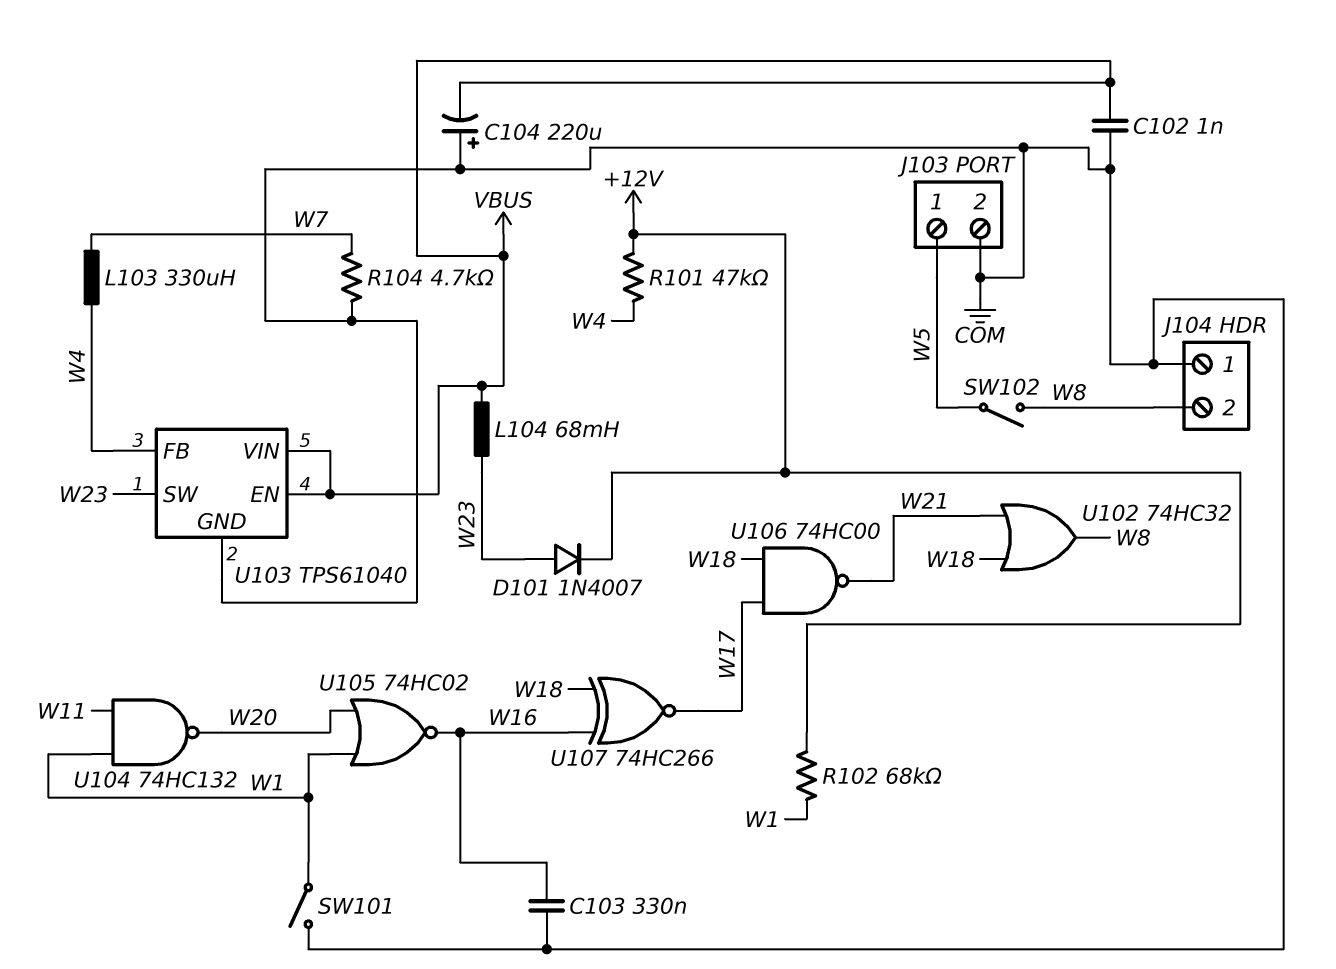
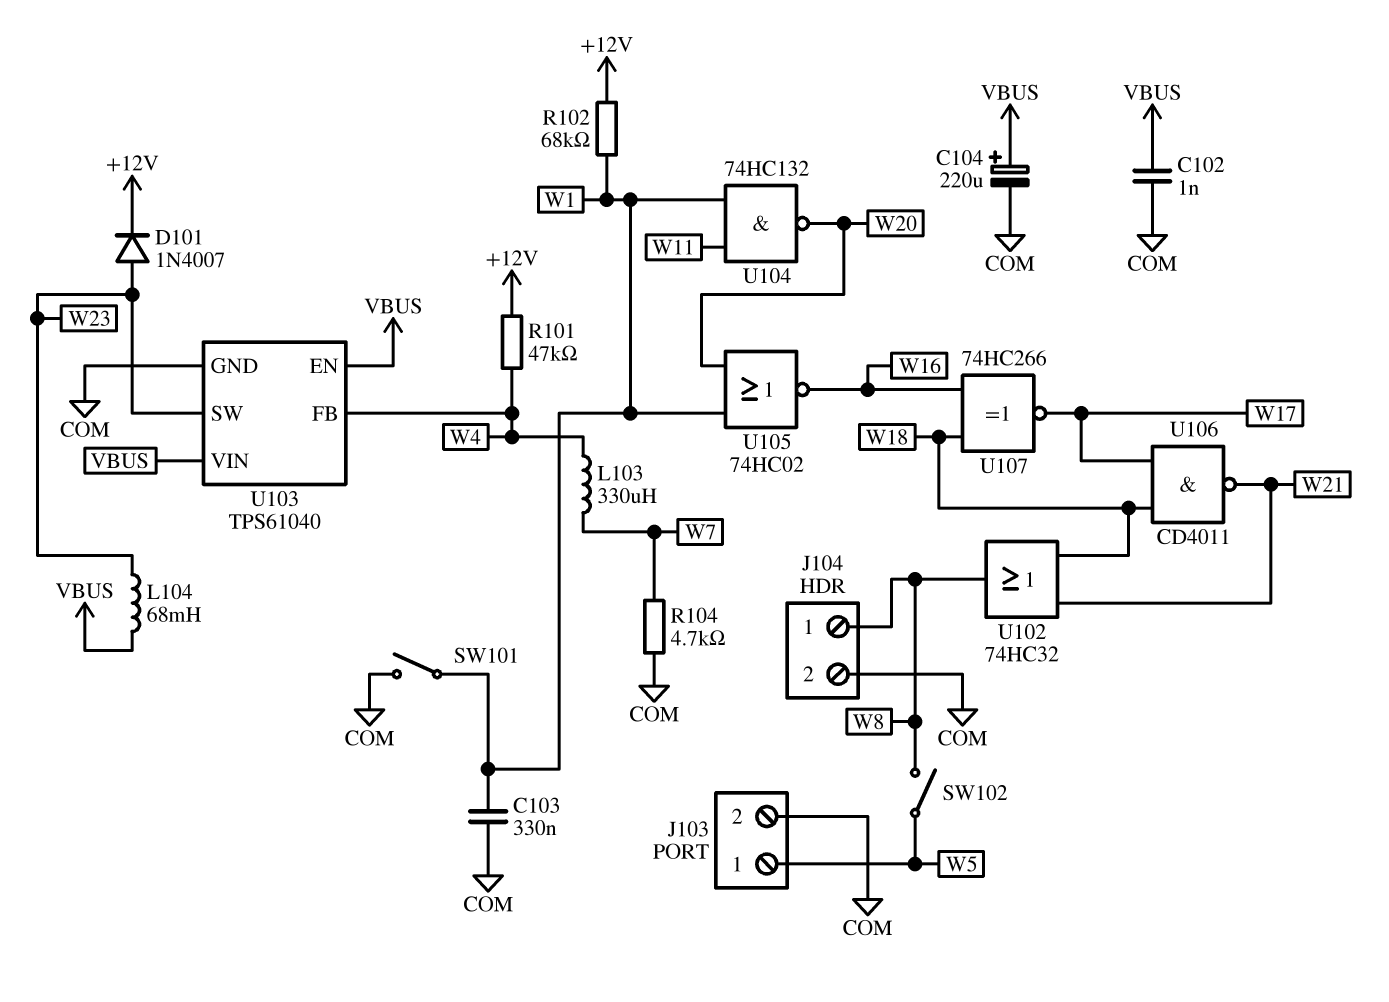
C103: 330nF (COM, W16) -> 330nF (COM, W1)
C104: 220uF (plus COM, minus VBUS) -> 220uF (plus VBUS, minus COM)
J104 pin 1: COM -> W8
J104 pin 2: W8 -> COM
U106: NAND 74HC00 (in W17, in W18, out W21) -> NAND CD4011 (in W17, in W18, out W21)

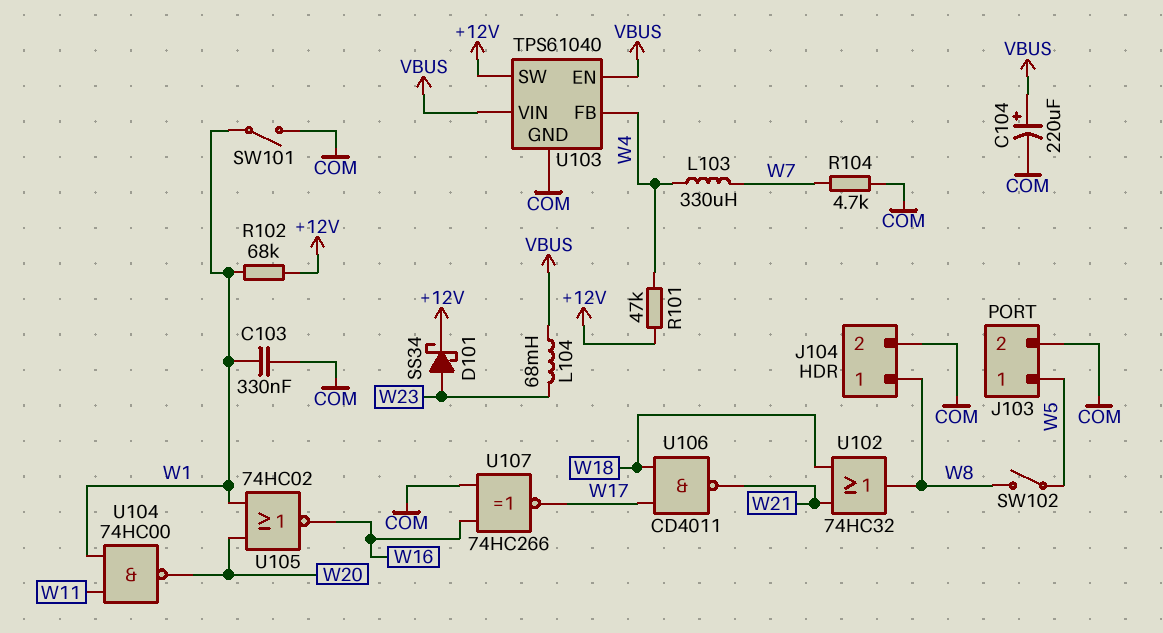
C102: 1nF (COM, VBUS) -> none
D101: diode 1N4007 (A W23, K +12V) -> schottky SS34 (A W23, K +12V)
U103 pin SW: W23 -> +12V
U104: NAND 74HC132 (in W1, in W11, out W20) -> NAND 74HC00 (in W1, in W11, out W20)
U107: XNOR 74HC266 (in W16, in W18, out W17) -> XNOR 74HC266 (in COM, in W16, out W17)

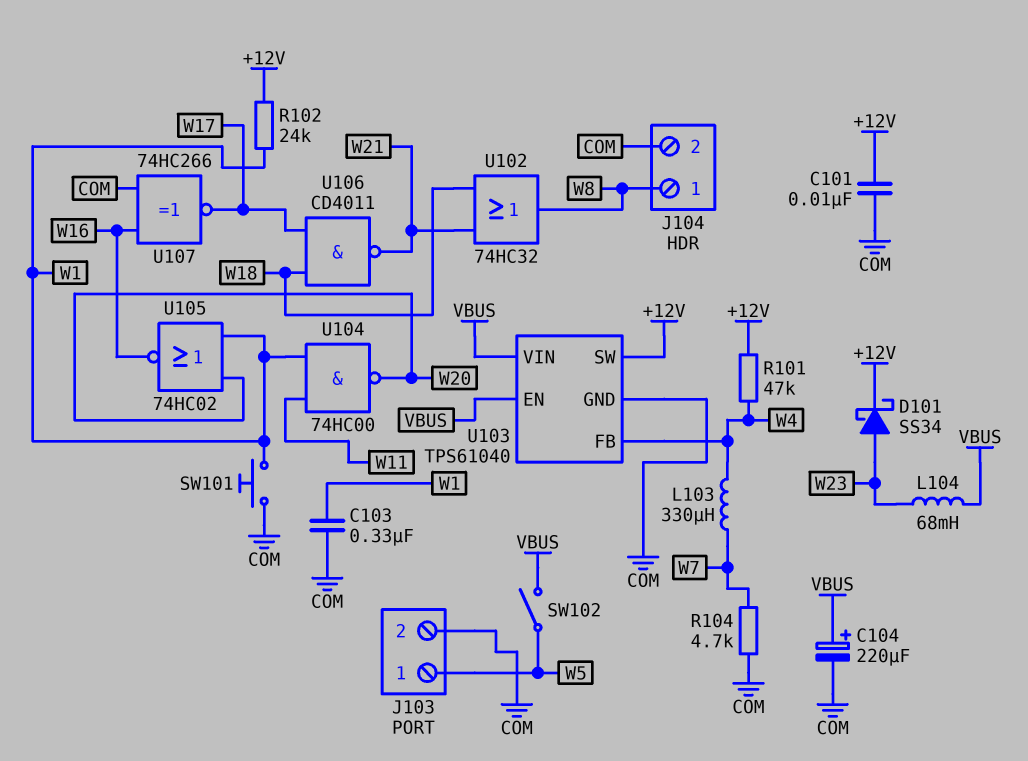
C101: none -> 10nF (+12V, COM)
R102: 68k (+12V, W1) -> 24k (+12V, W1)
SW101: switch (COM, W1) -> button (COM, W1)
SW102: switch (W5, W8) -> switch (VBUS, W5)

